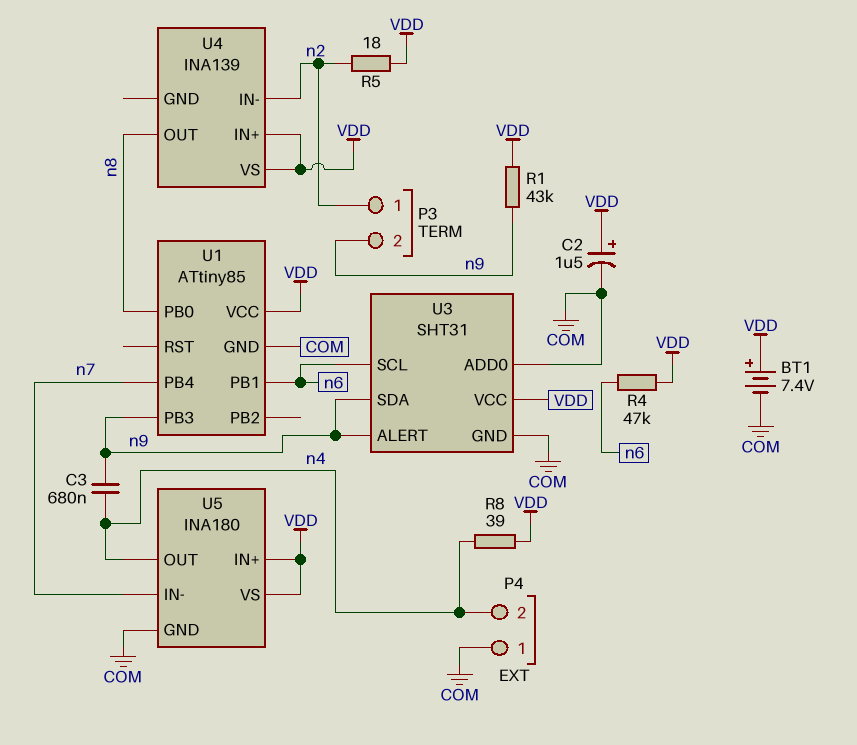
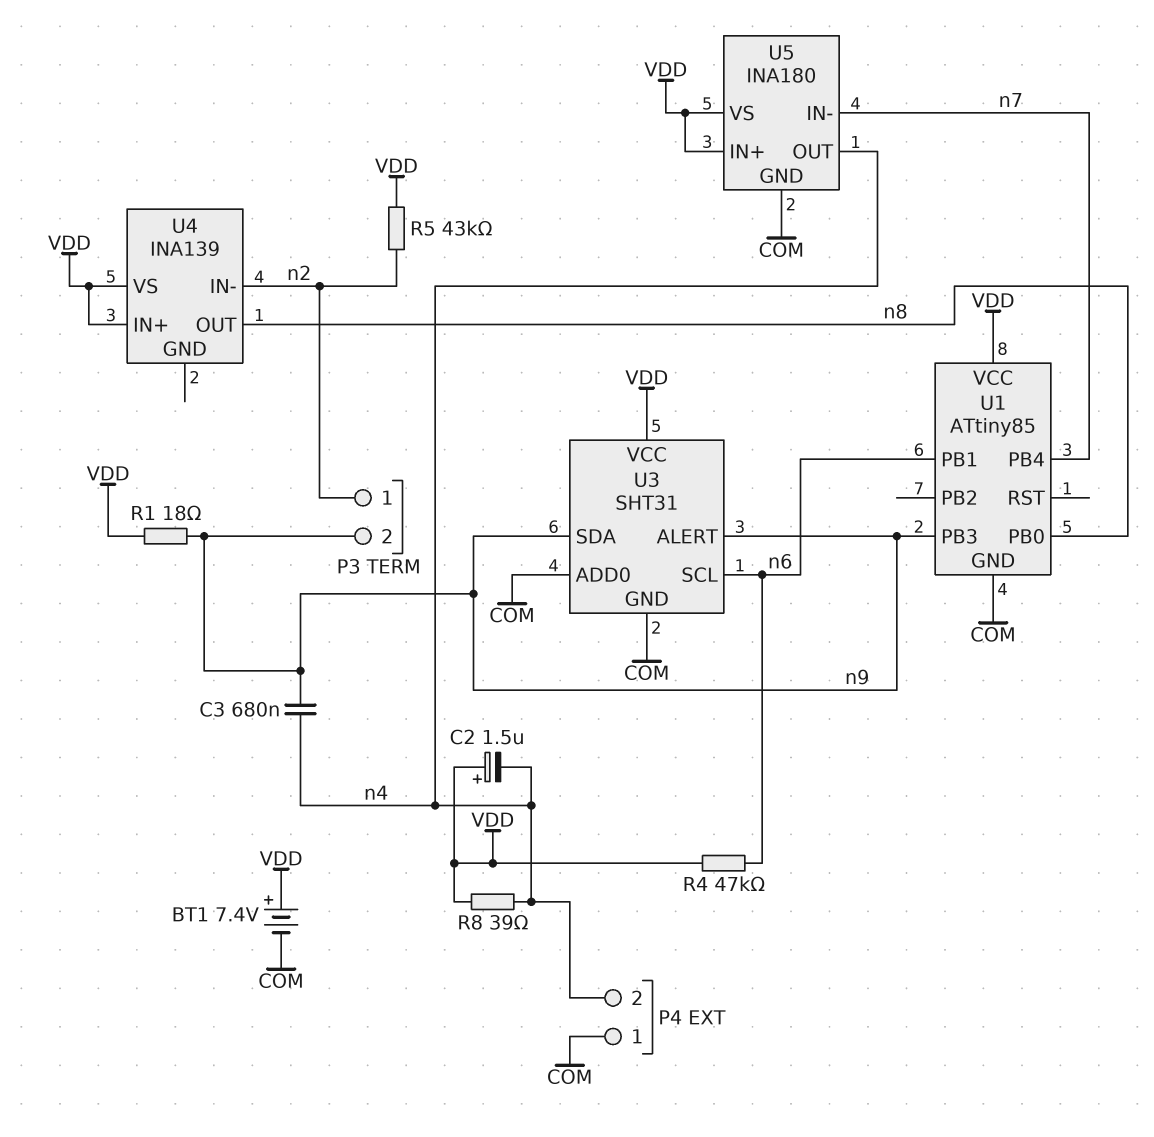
C2: 1.5uF (plus VDD, minus COM) -> 1.5uF (plus VDD, minus n4)
R1: 43k (VDD, n9) -> 18 (VDD, n9)
R5: 18 (VDD, n2) -> 43k (VDD, n2)

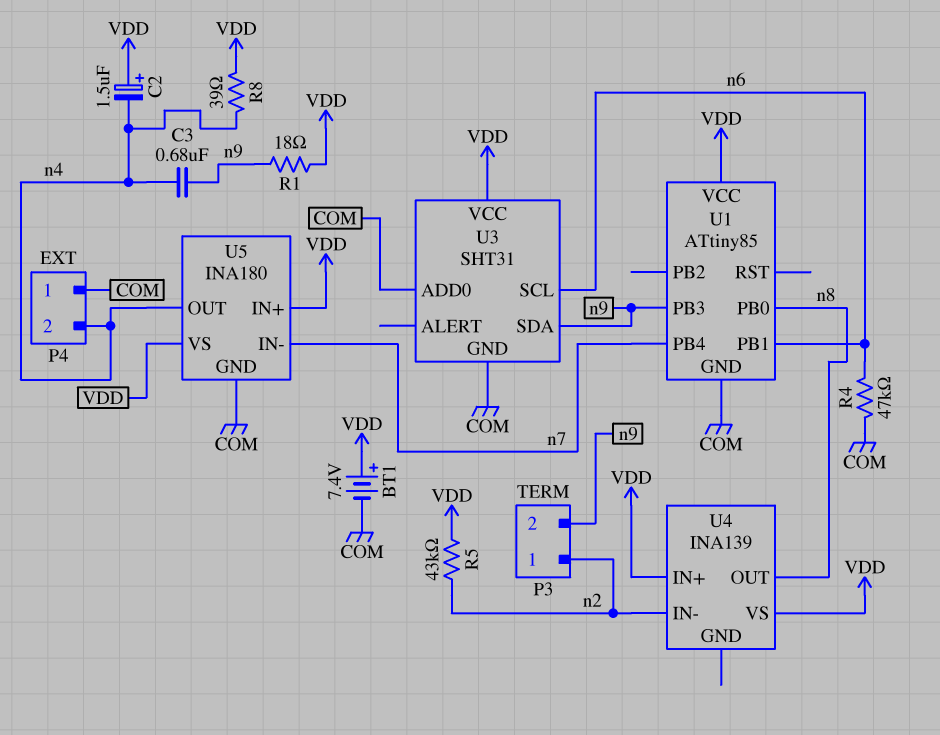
R4: 47k (VDD, n6) -> 47k (COM, n6)
U3 pin ALERT: n9 -> none

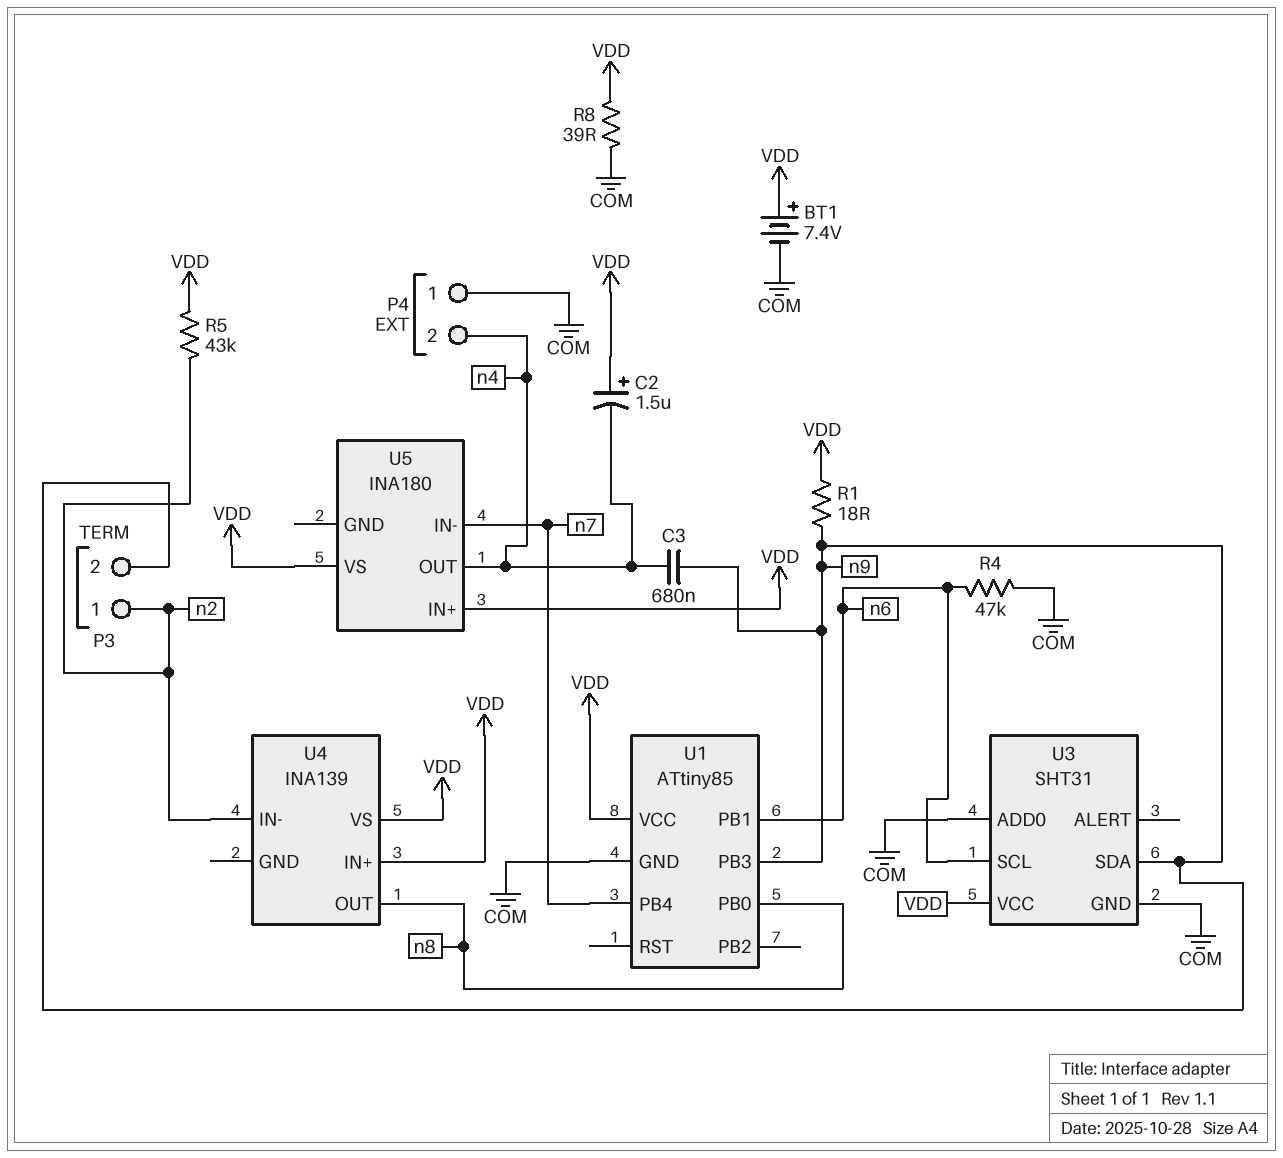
R8: 39 (VDD, n4) -> 39 (COM, VDD)
U5 pin GND: COM -> none

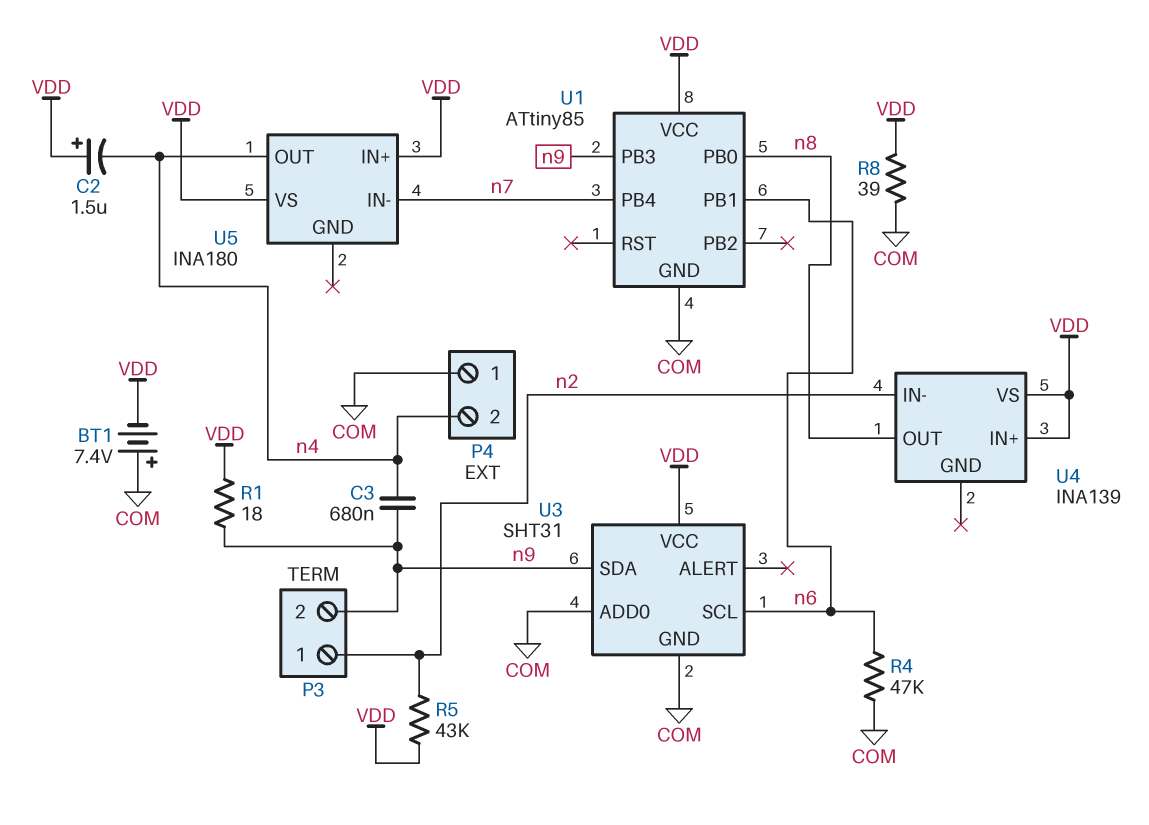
BT1: 7.4V (plus VDD, minus COM) -> 7.4V (plus COM, minus VDD)

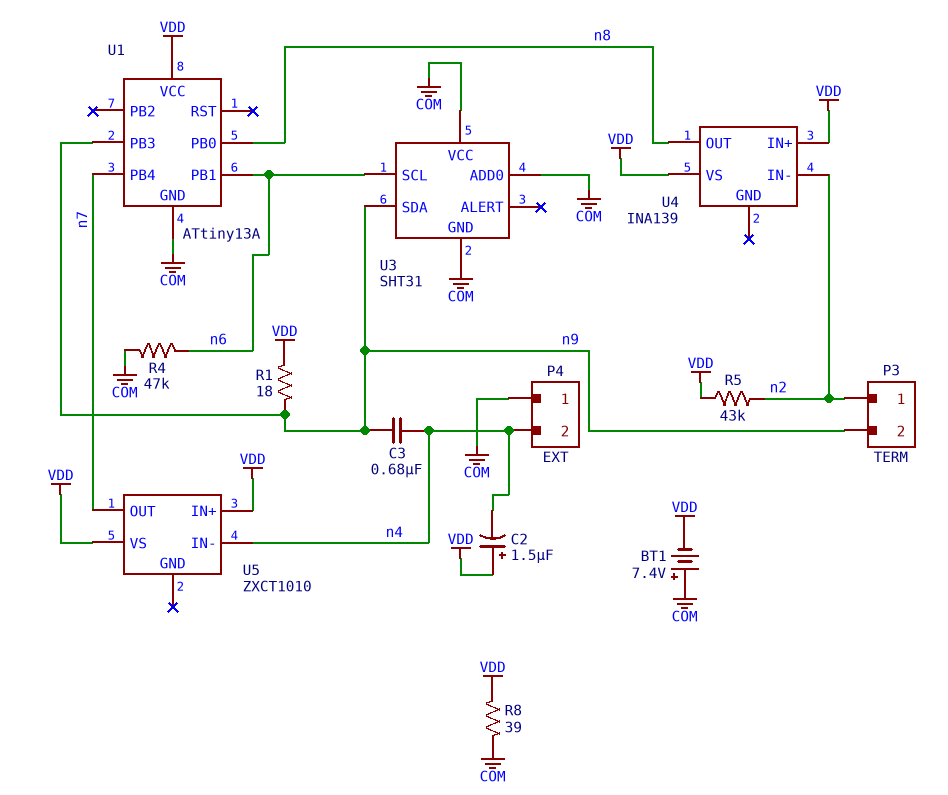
U1: ATtiny85 -> ATtiny13A
U3 pin VCC: VDD -> COM
U5: INA180 -> ZXCT1010
U5 pin IN-: n7 -> n4
U5 pin OUT: n4 -> n7

